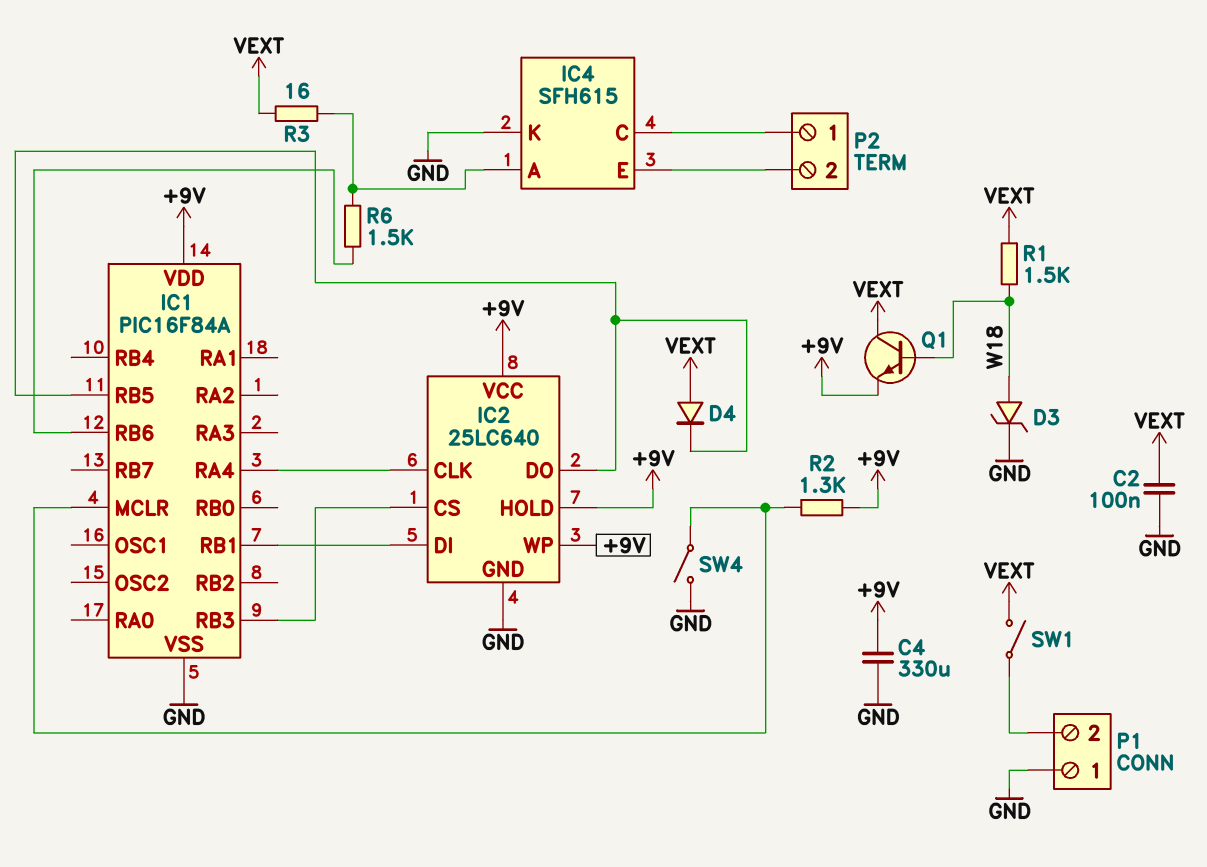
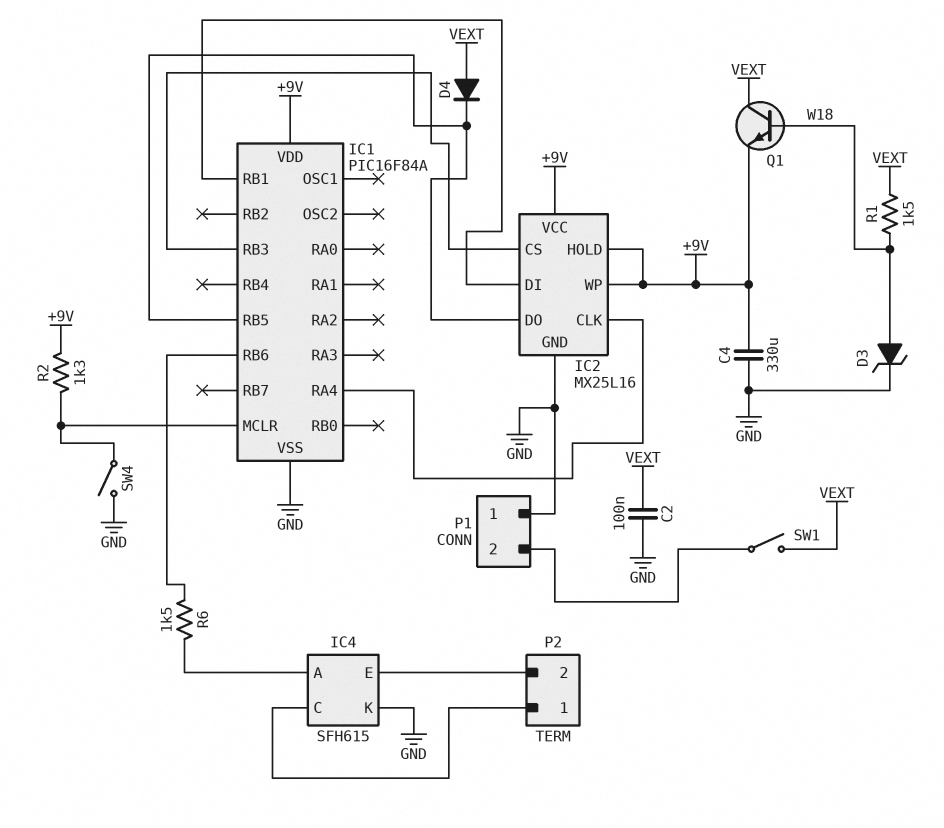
IC2: 25LC640 -> MX25L16
R3: 16 (IC4/A, VEXT) -> none

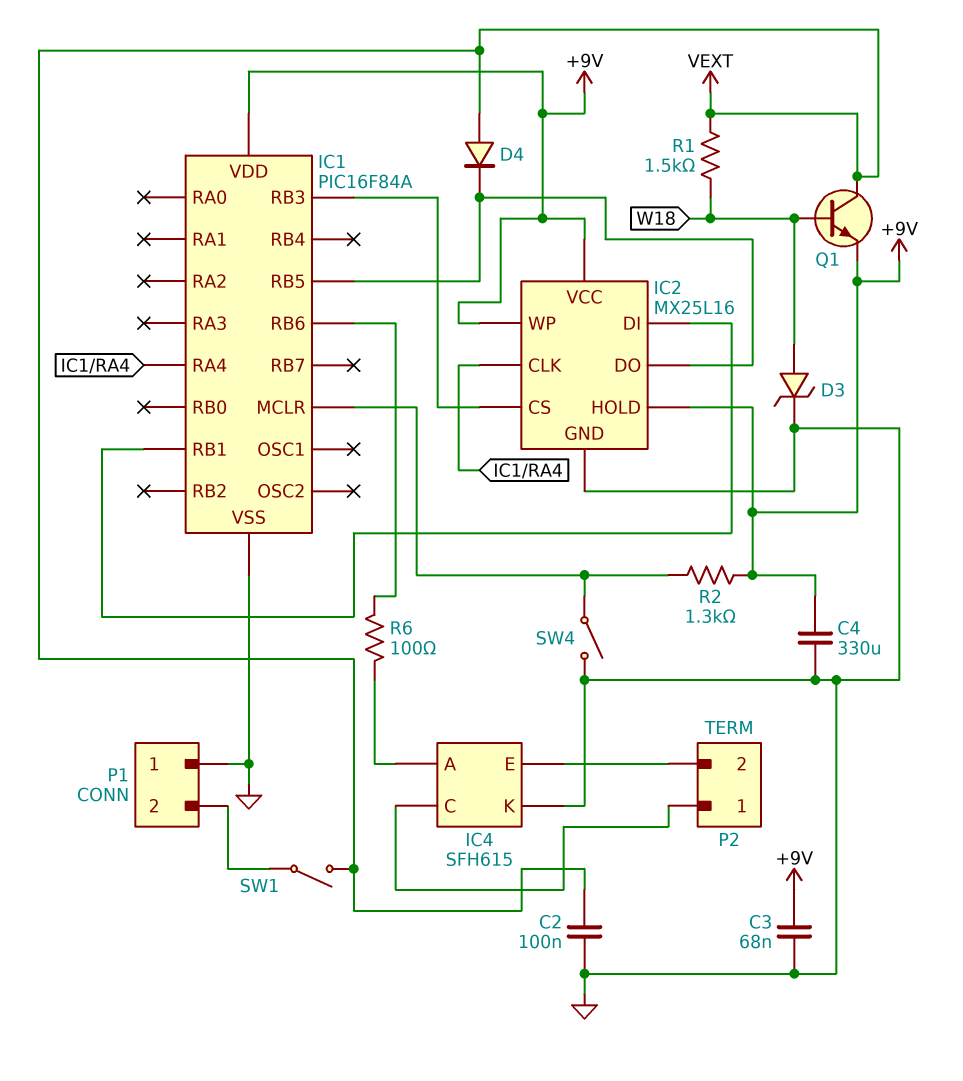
C3: none -> 68nF (+9V, GND)
R6: 1.5k (IC1/RB6, IC4/A) -> 100 (IC1/RB6, IC4/A)

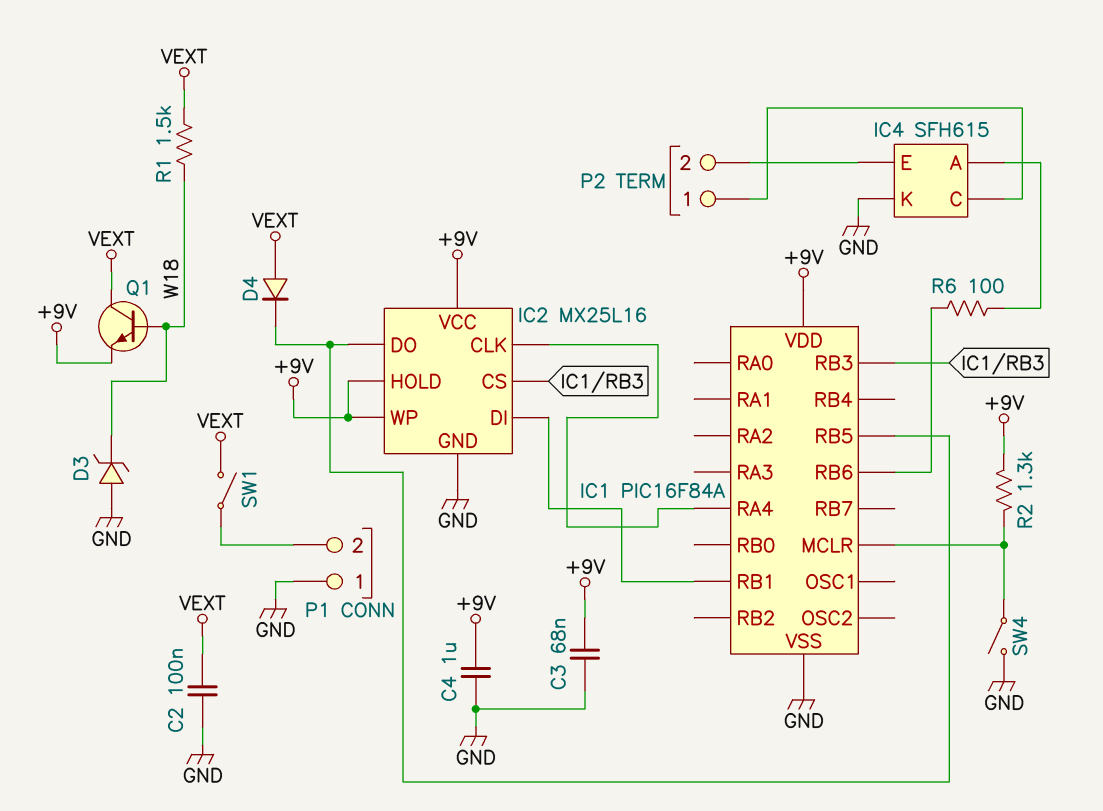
C4: 330uF (+9V, GND) -> 1uF (+9V, GND)
D3: zener (A W18, K GND) -> zener (A GND, K W18)

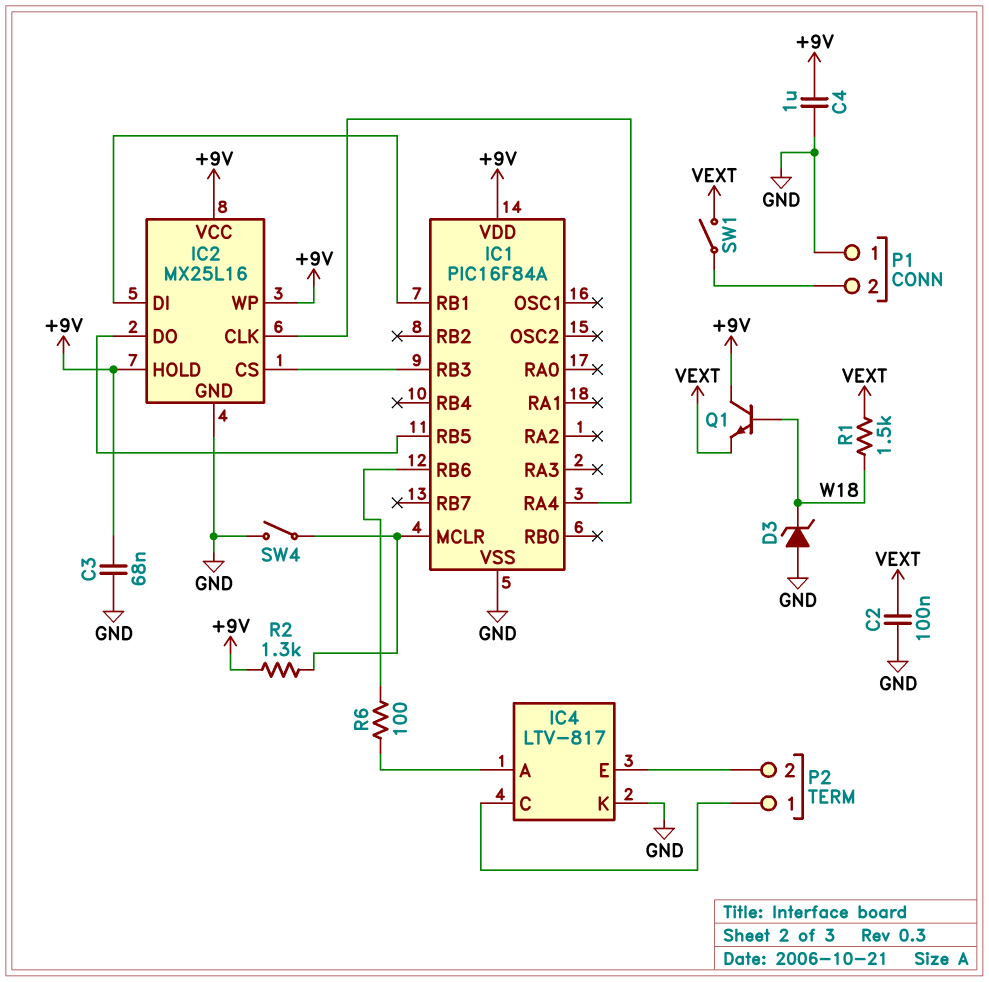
D4: diode (A VEXT, K IC1/RB5) -> none
IC4: SFH615 -> LTV-817
Q1: NPN (B W18, C VEXT, E +9V) -> NPN (B W18, C +9V, E VEXT)

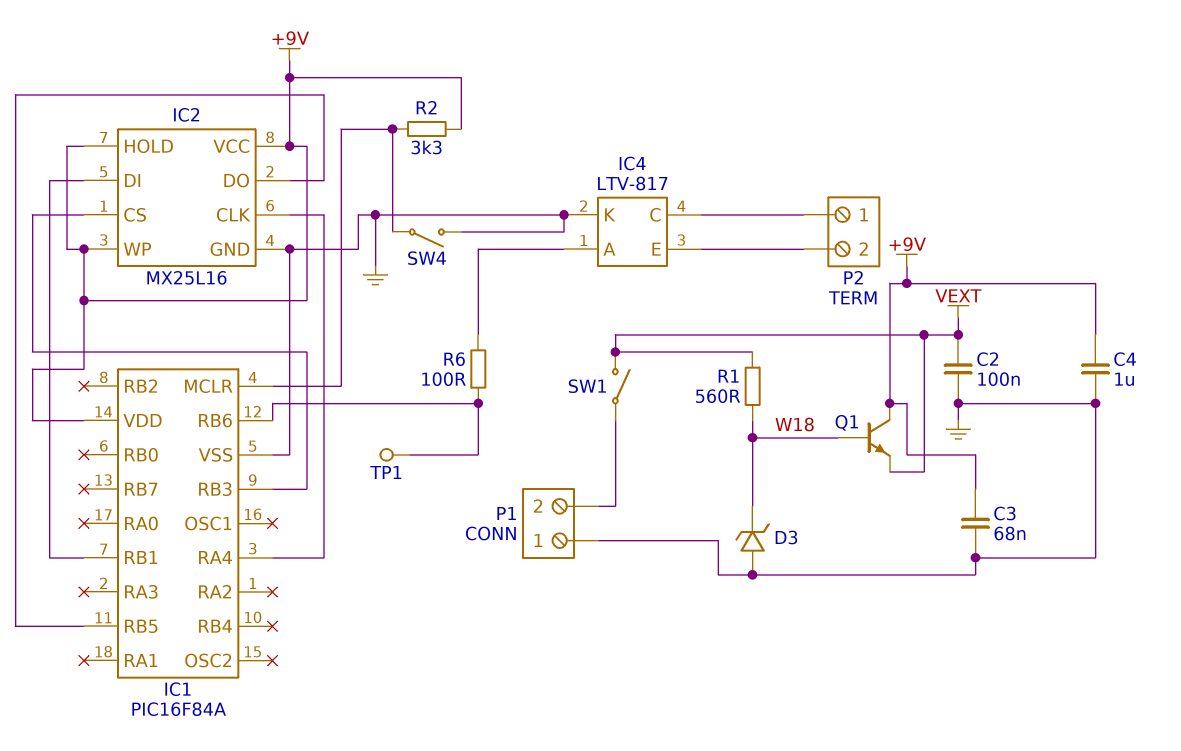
R1: 1.5k (VEXT, W18) -> 560 (VEXT, W18)
R2: 1.3k (+9V, IC1/MCLR) -> 3.3k (+9V, IC1/MCLR)
TP1: none -> test point (IC1/RB6)

